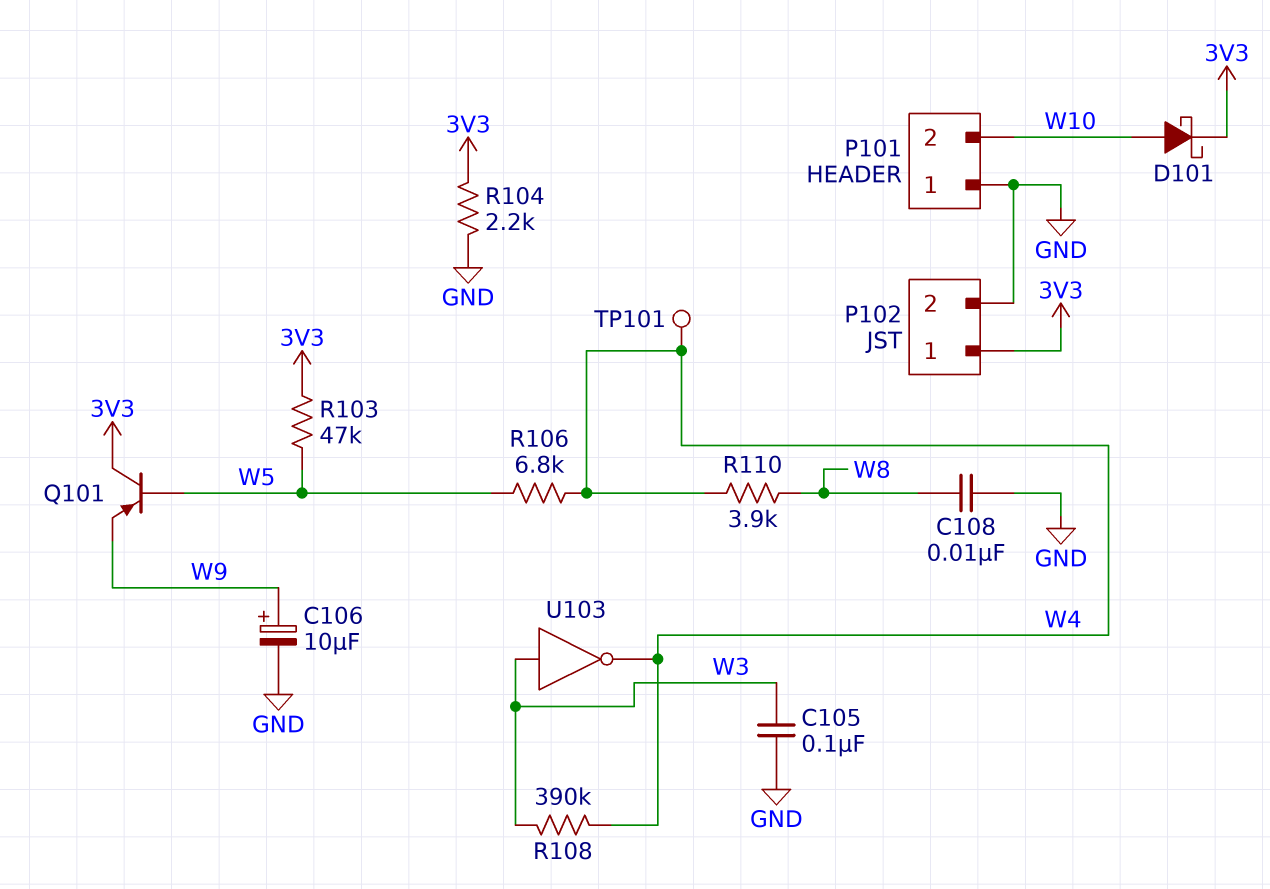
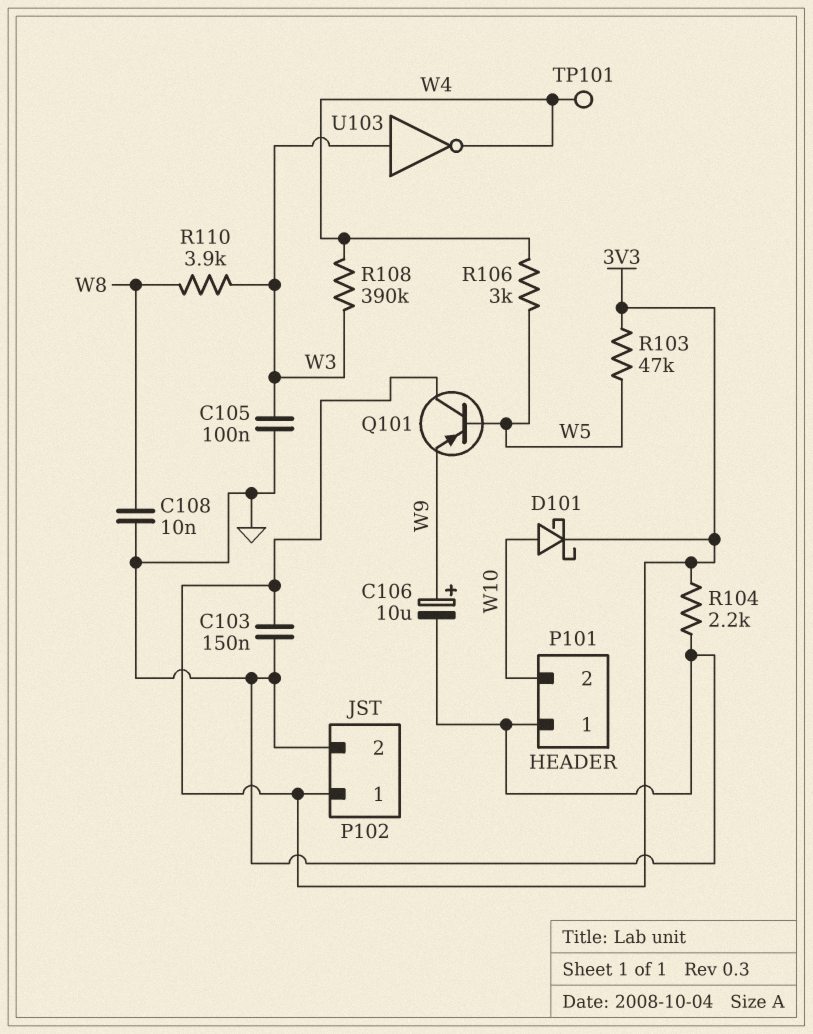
C103: none -> 150nF (3V3, GND)
R106: 6.8k (W4, W5) -> 3k (W4, W5)
R110: 3.9k (W4, W8) -> 3.9k (W3, W8)

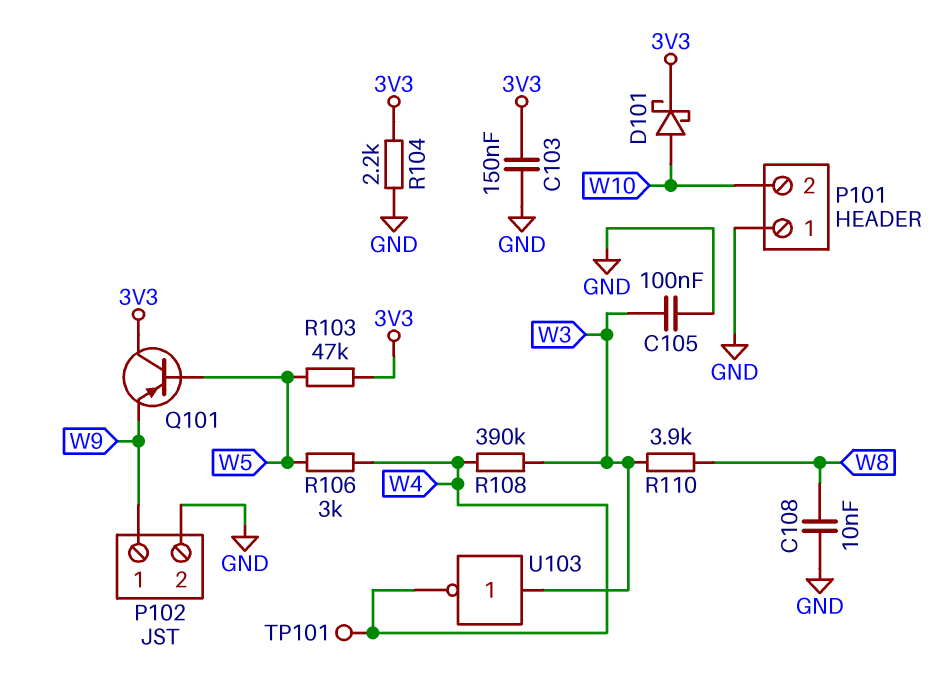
C106: 10uF (plus W9, minus GND) -> none
P102 pin 1: 3V3 -> W9

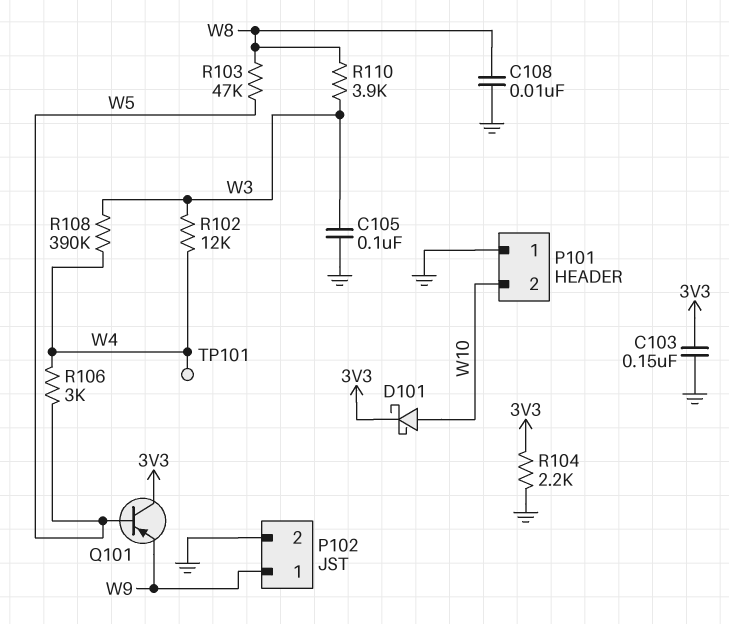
R102: none -> 12k (W3, W4)
R103: 47k (3V3, W5) -> 47k (W5, W8)
U103: NOT (in W3, out W4) -> none

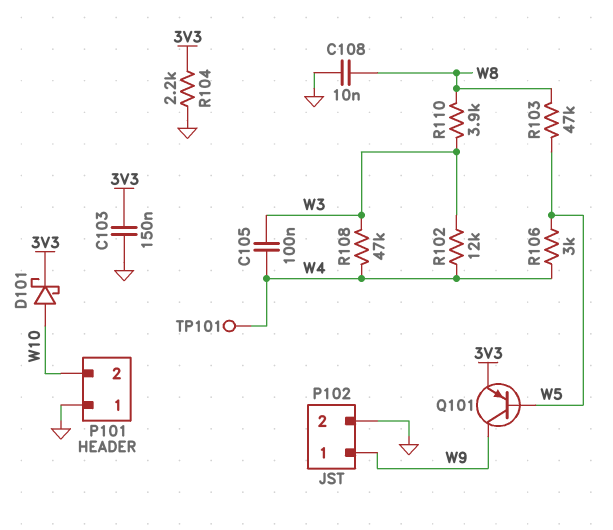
C105: 100nF (GND, W3) -> 100nF (W3, W4)
Q101: PNP (B W5, C 3V3, E W9) -> PNP (B W5, C W9, E 3V3)
R108: 390k (W3, W4) -> 47k (W3, W4)

